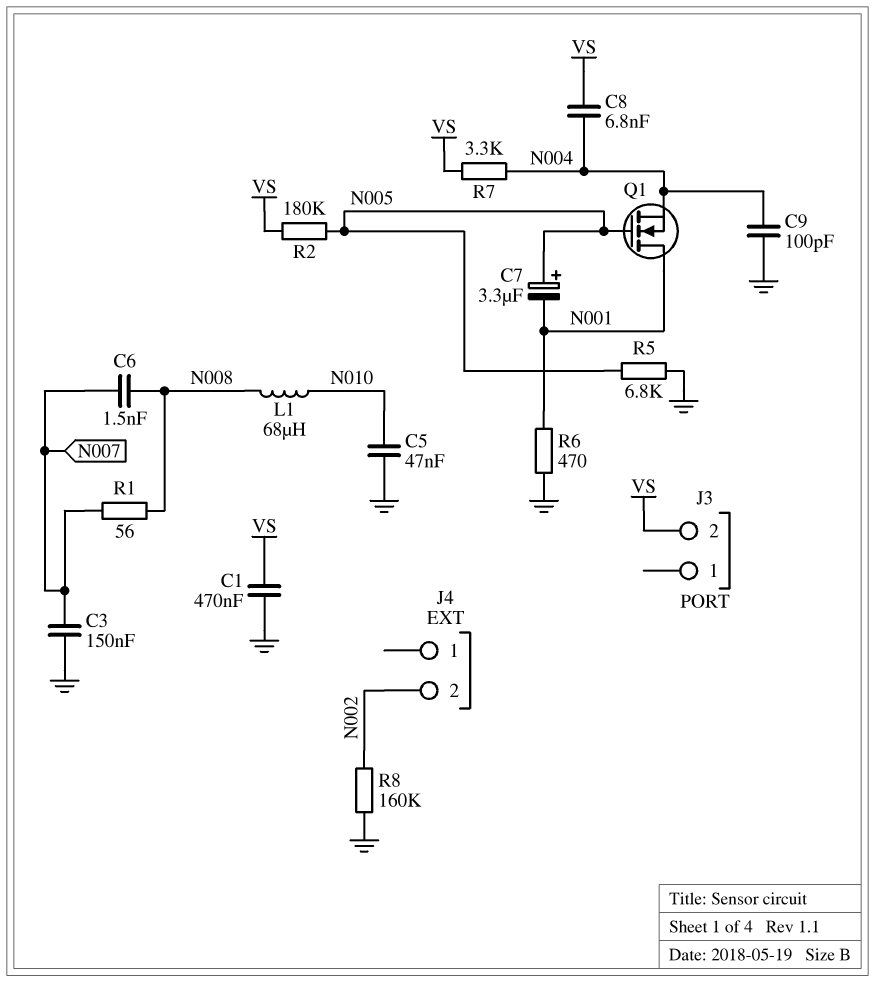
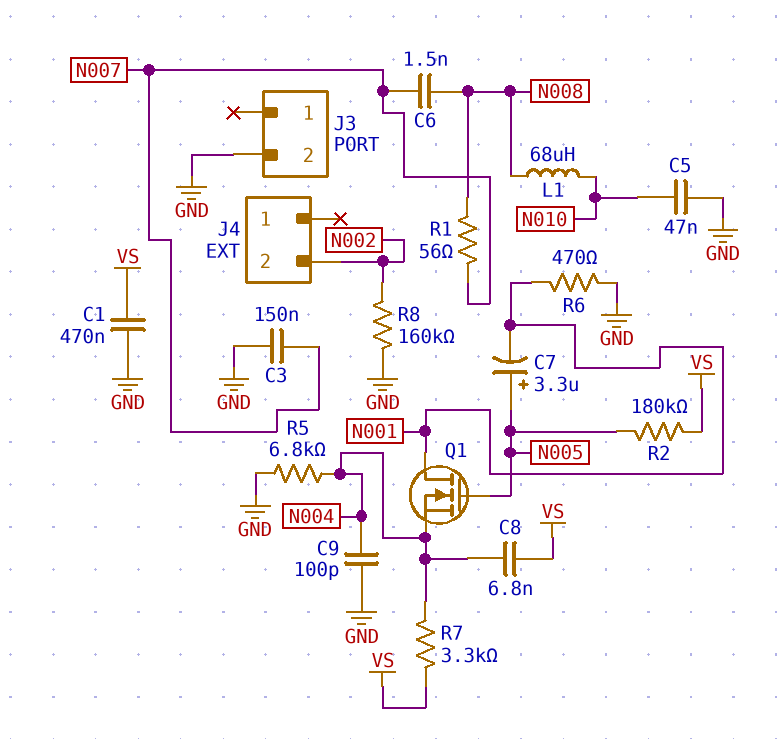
J3 pin 2: VS -> GND
R5: 6.8k (GND, N005) -> 6.8k (GND, N004)

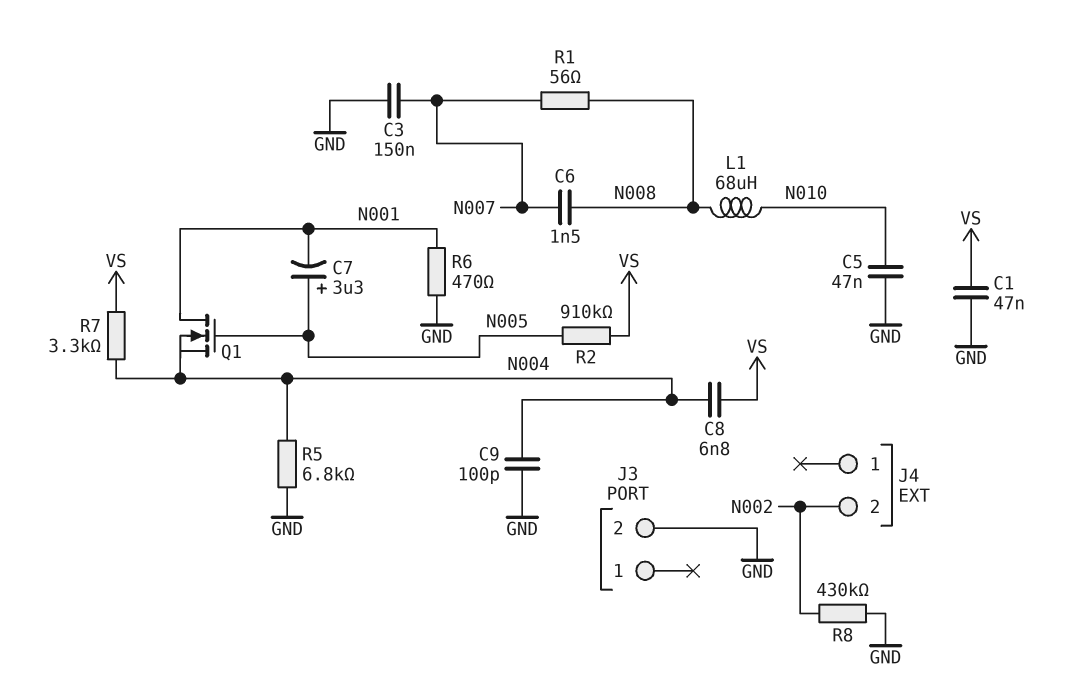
C1: 470nF (GND, VS) -> 47nF (GND, VS)
R2: 180k (N005, VS) -> 910k (N005, VS)
R8: 160k (GND, N002) -> 430k (GND, N002)

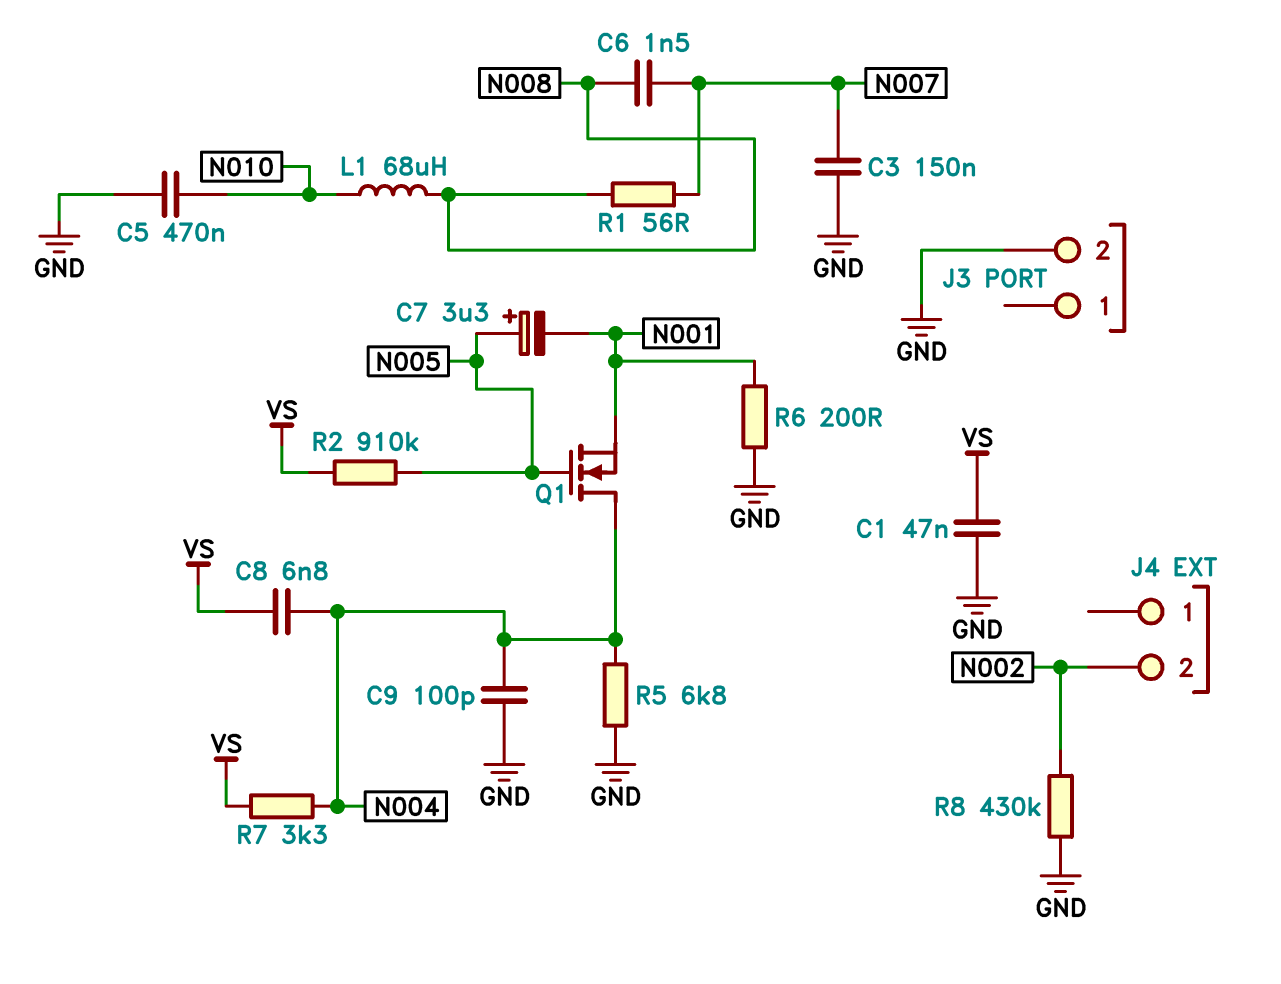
C5: 47nF (GND, N010) -> 470nF (GND, N010)
Q1: NMOS (G N005, D N001, S N004) -> NMOS (G N005, D N004, S N001)
R6: 470 (GND, N001) -> 200 (GND, N001)

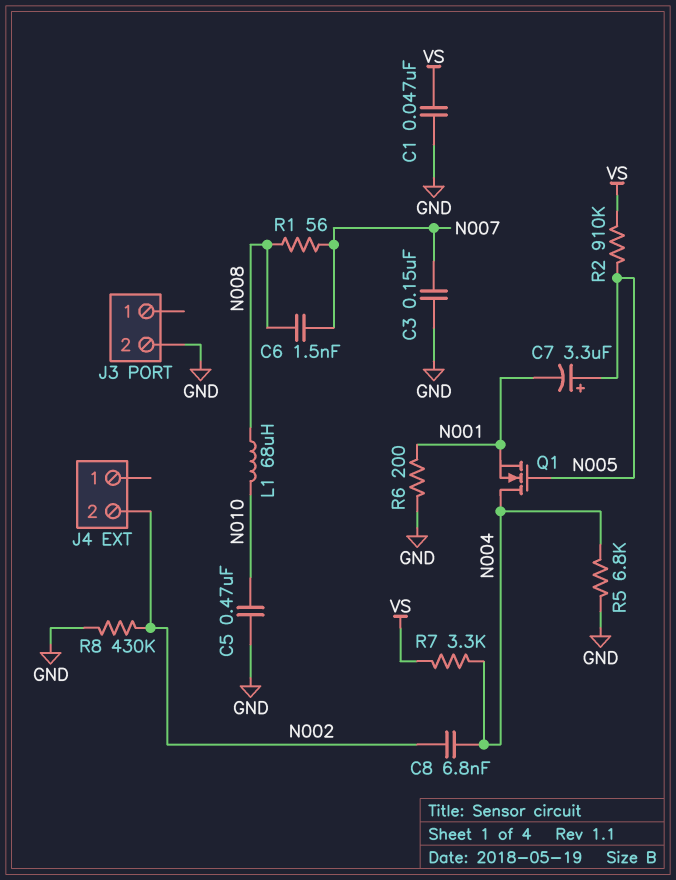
C8: 6.8nF (N004, VS) -> 6.8nF (N002, N004)
C9: 100pF (GND, N004) -> none

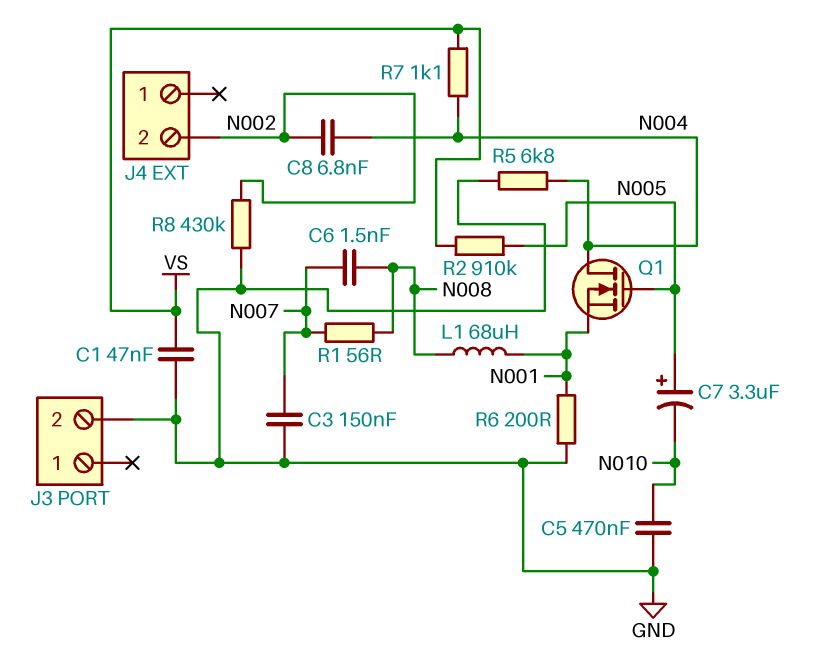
C7: 3.3uF (plus N005, minus N001) -> 3.3uF (plus N005, minus N010)
L1: 68uH (N008, N010) -> 68uH (N001, N008)
R7: 3.3k (N004, VS) -> 1.1k (N004, VS)

